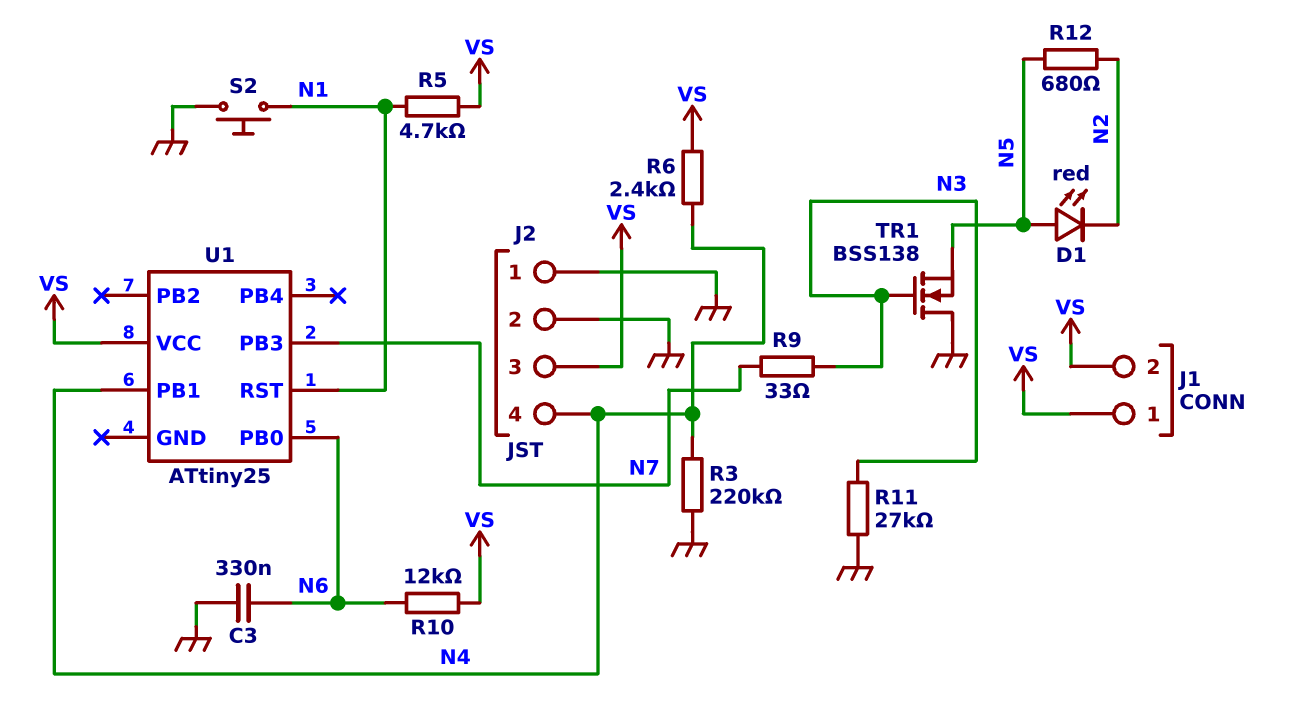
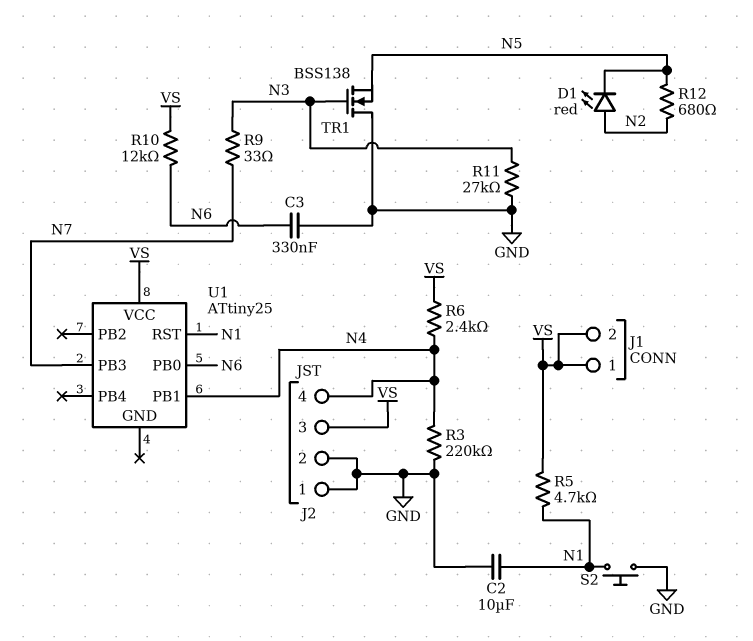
C2: none -> 10uF (GND, N1)
D1: LED red (A N5, K N2) -> LED red (A N2, K N5)

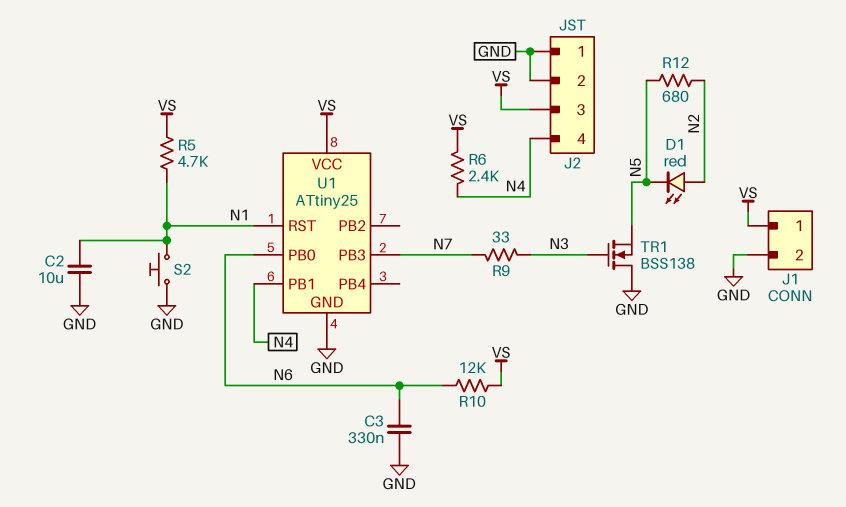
J1 pin 2: VS -> GND
R3: 220k (GND, N4) -> none
R11: 27k (GND, N3) -> none
U1 pin GND: none -> GND

